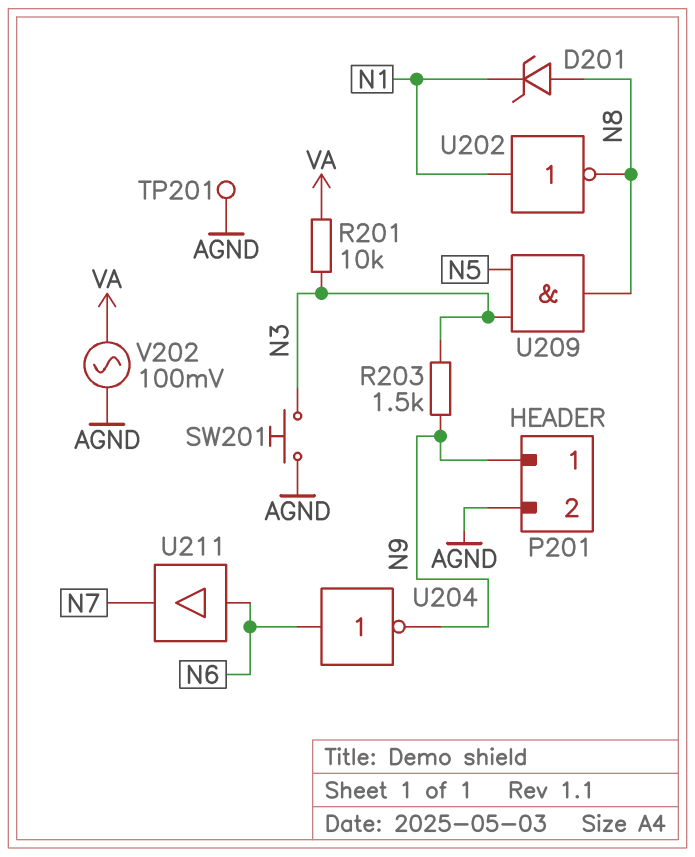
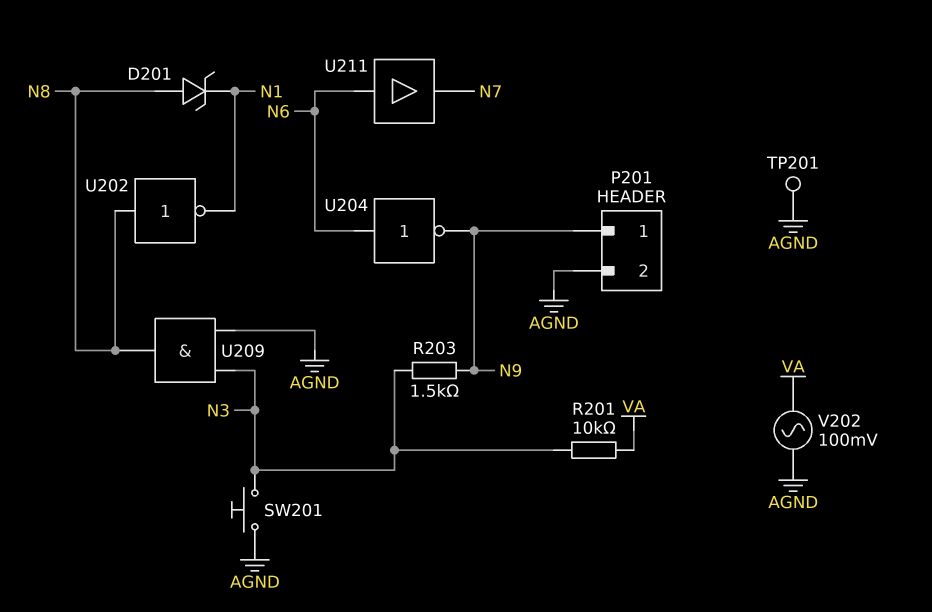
U202: NOT (in N1, out N8) -> NOT (in N8, out N1)
U209: AND (in N3, in N5, out N8) -> AND (in AGND, in N3, out N8)

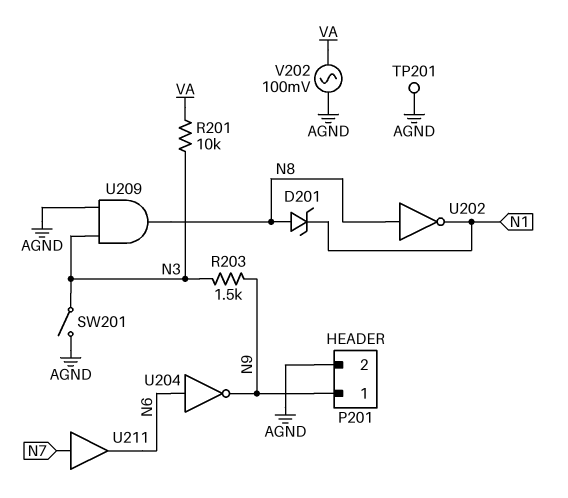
SW201: button (AGND, N3) -> switch (AGND, N3)
U211: buffer (in N6, out N7) -> buffer (in N7, out N6)

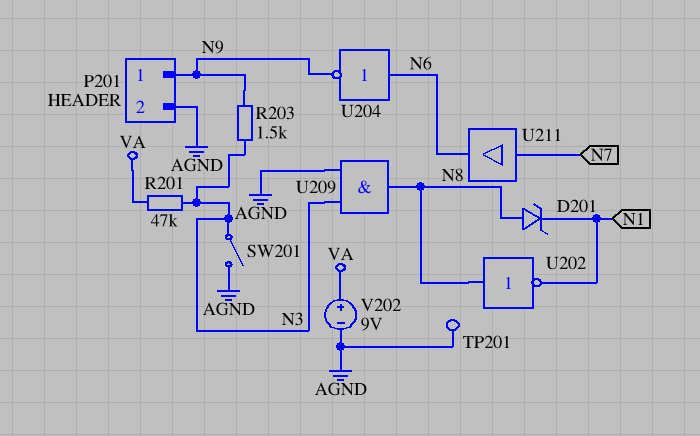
R201: 10k (N3, VA) -> 47k (N3, VA)
V202: AC 100mV (AGND, VA) -> 9V (plus VA, minus AGND)

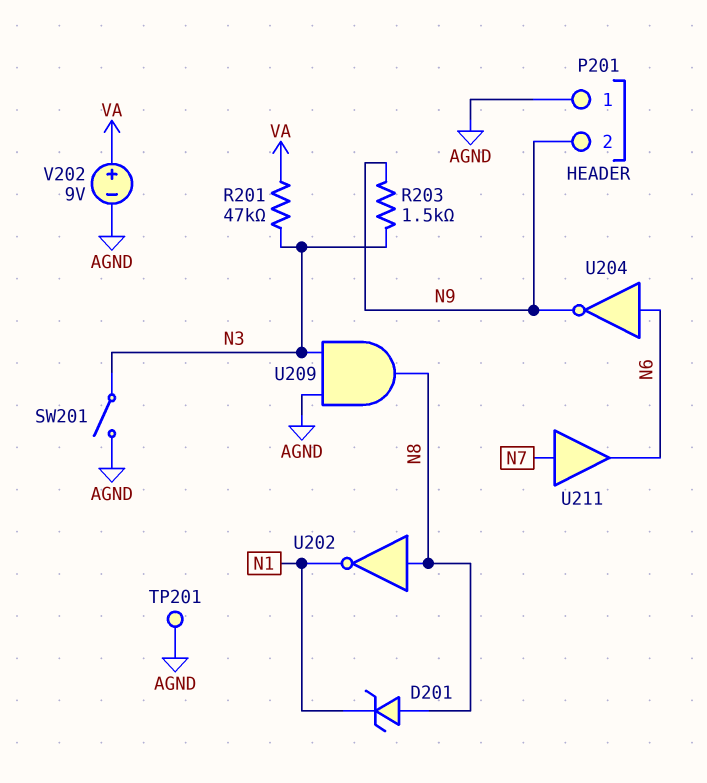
P201 pin 1: N9 -> AGND
P201 pin 2: AGND -> N9

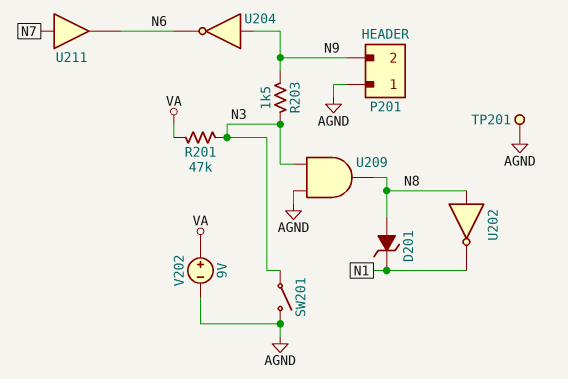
U204: NOT (in N6, out N9) -> NOT (in N9, out N6)

